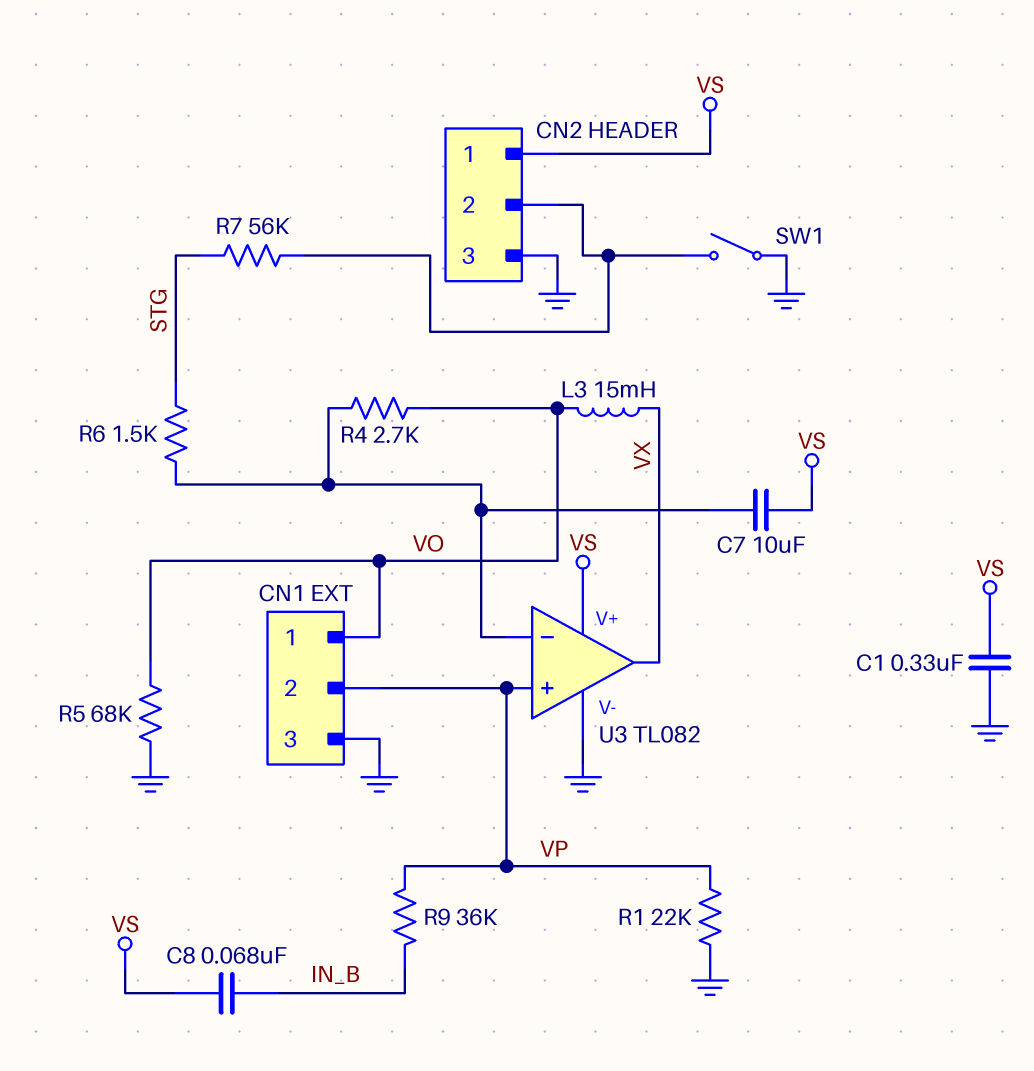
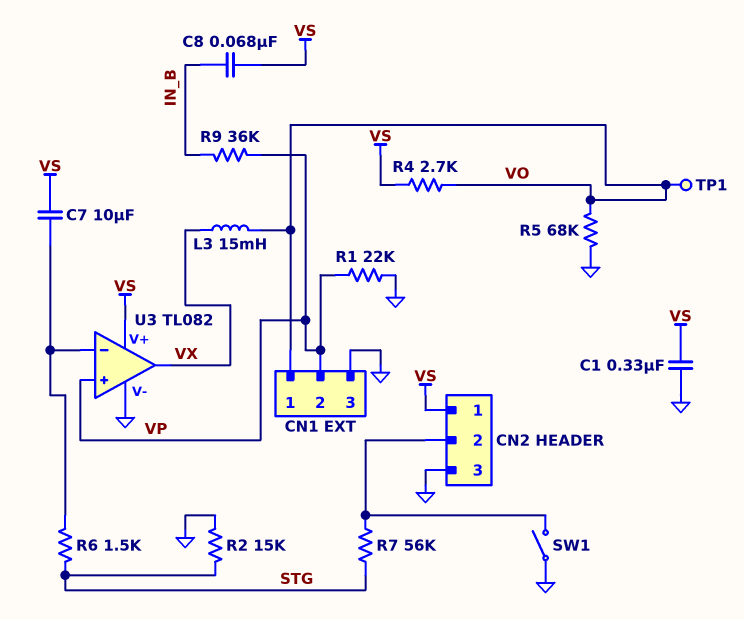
R2: none -> 15k (GND, STG)
R4: 2.7k (U3/in-, VO) -> 2.7k (VO, VS)
TP1: none -> test point (VO)

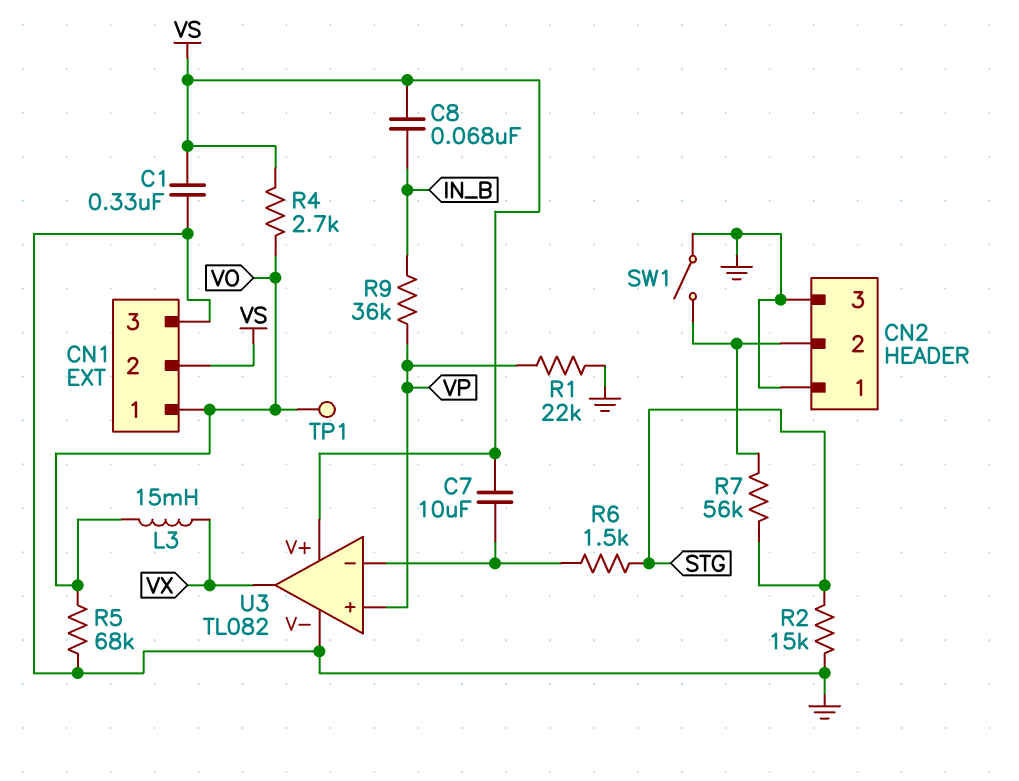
CN1 pin 2: VP -> VS
CN2 pin 1: VS -> GND

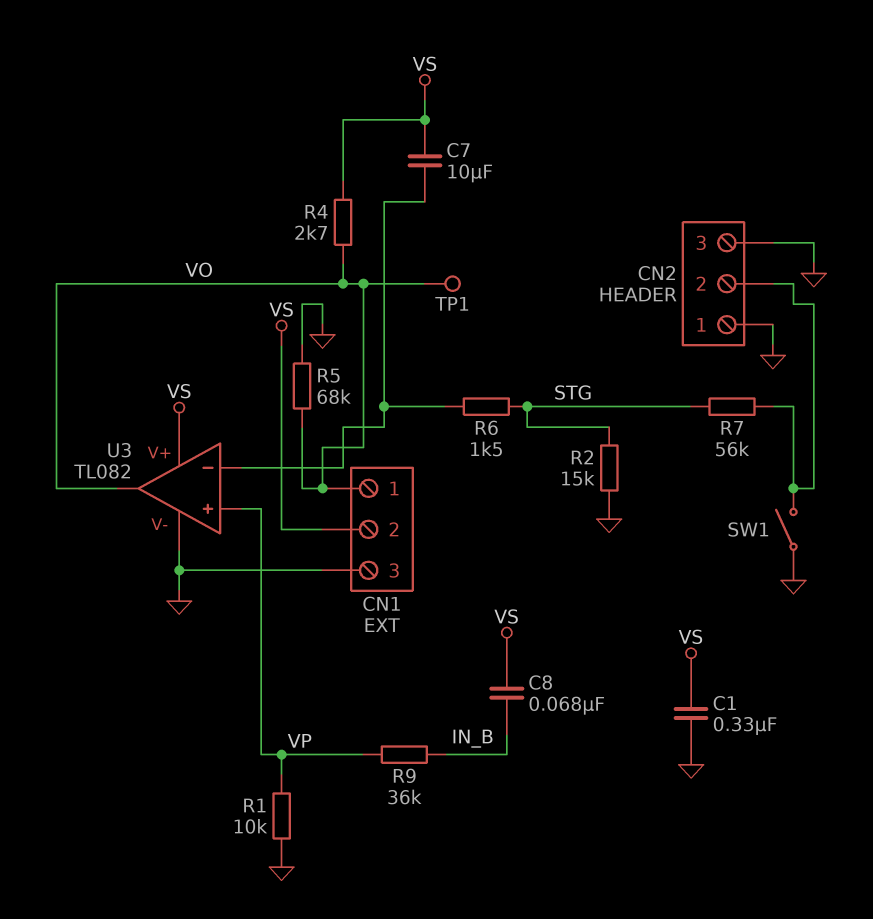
L3: 15mH (VO, VX) -> none
R1: 22k (GND, VP) -> 10k (GND, VP)
U3 pin out: VX -> VO

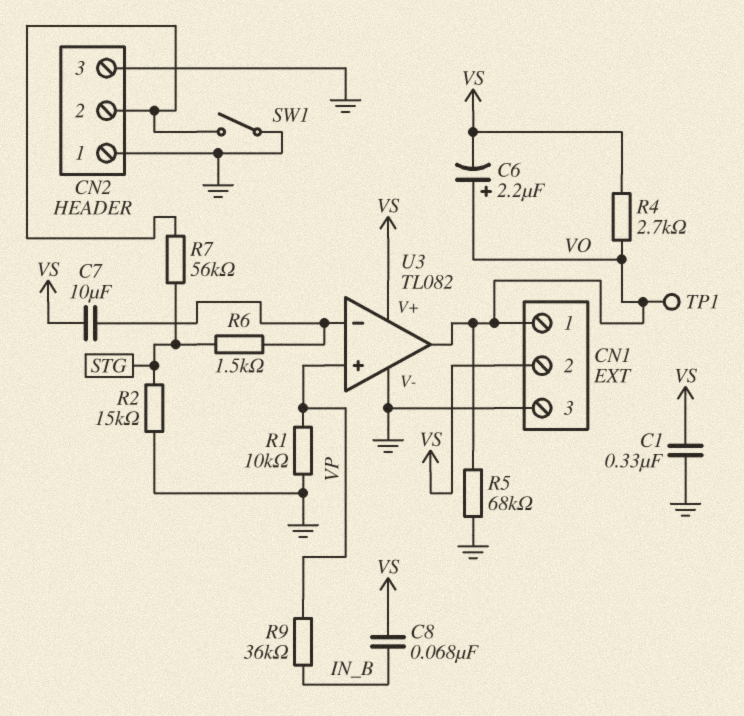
C6: none -> 2.2uF (plus VO, minus VS)

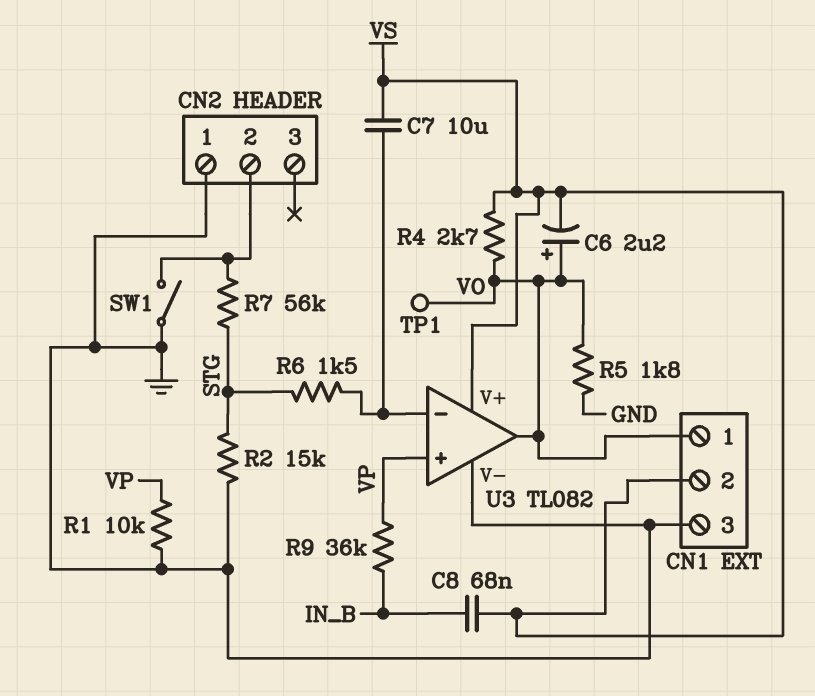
C1: 330nF (GND, VS) -> none
CN2 pin 3: GND -> none
R5: 68k (GND, VO) -> 1.8k (GND, VO)

